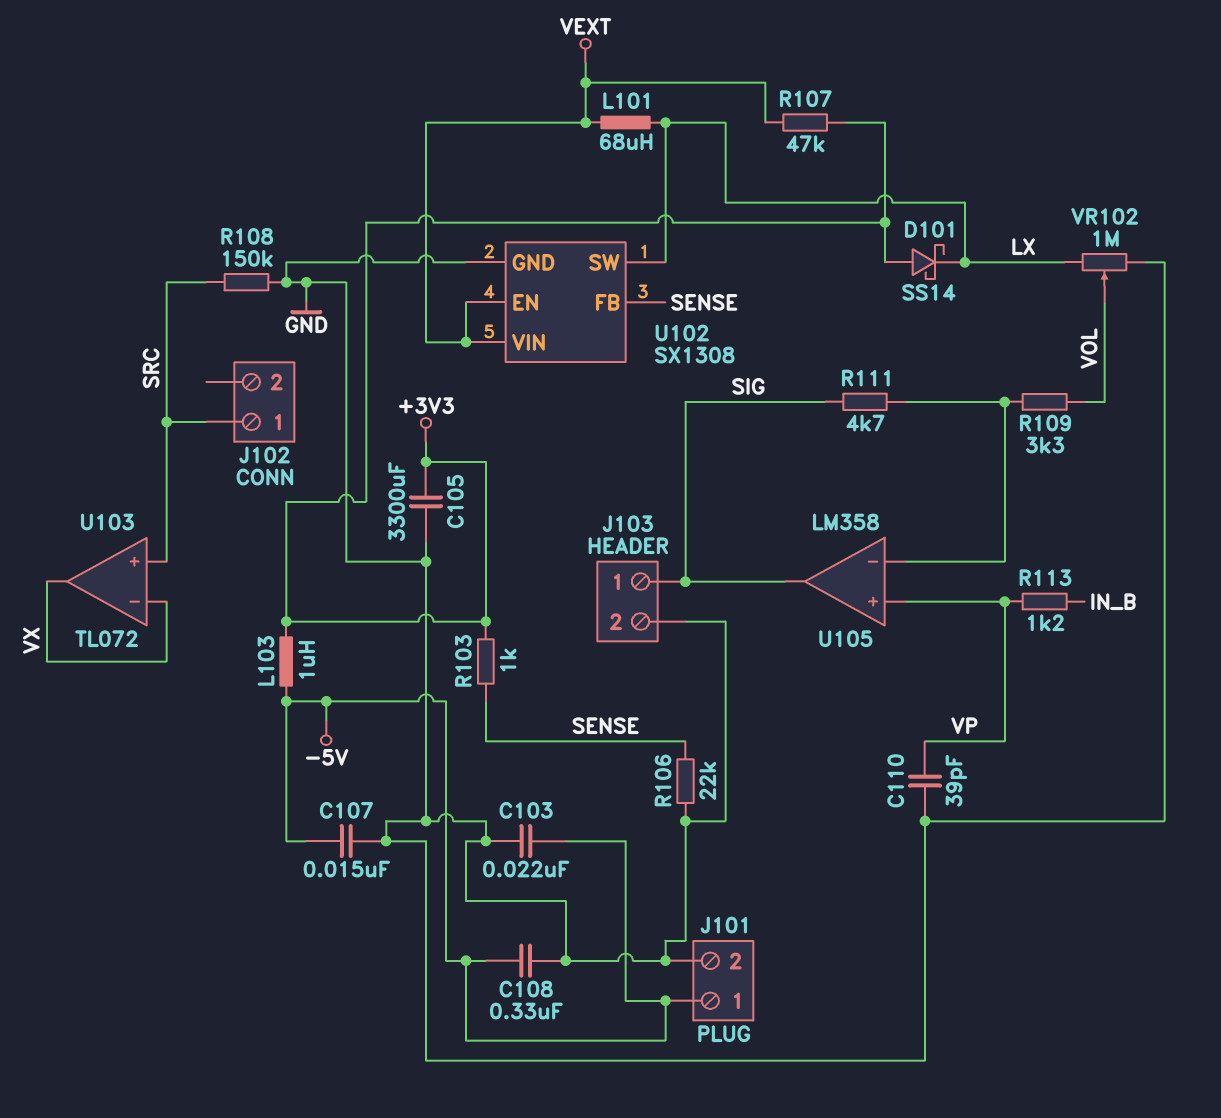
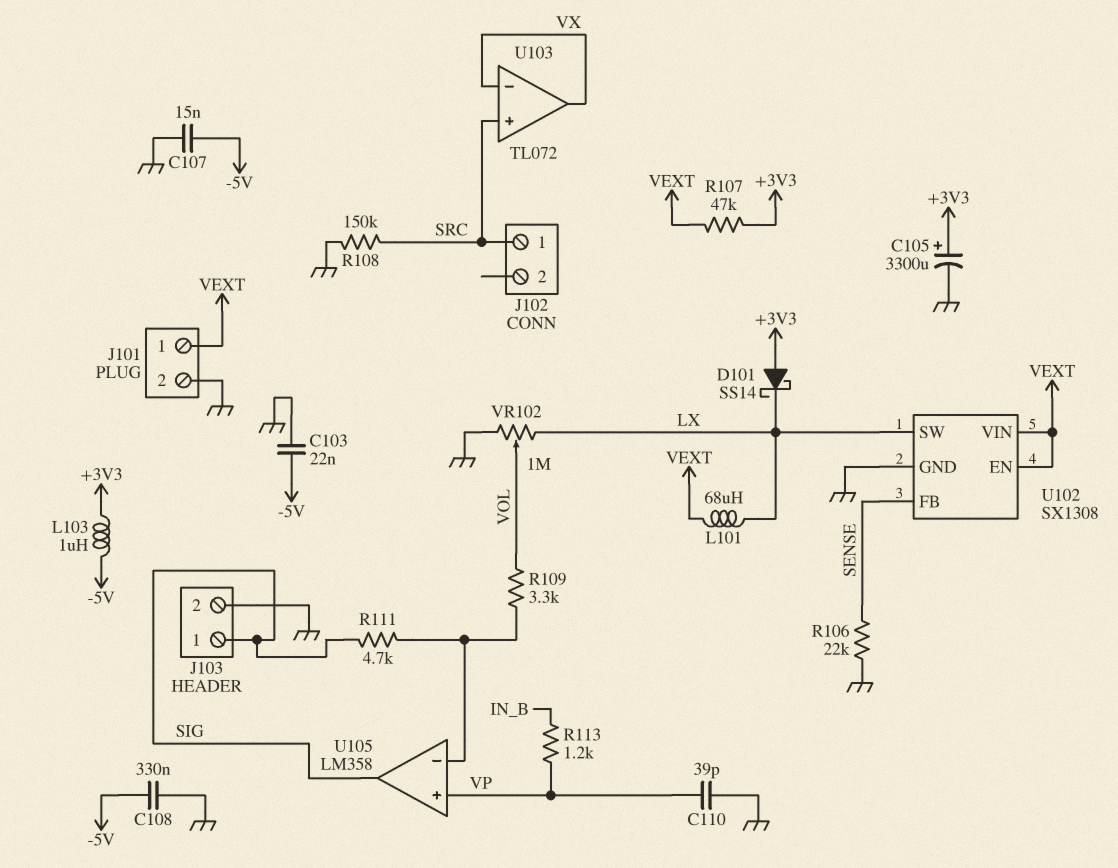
C105: 3300uF (+3V3, GND) -> 3300uF (plus +3V3, minus GND)
J101 pin 1: -5V -> VEXT
R103: 1k (+3V3, SENSE) -> none

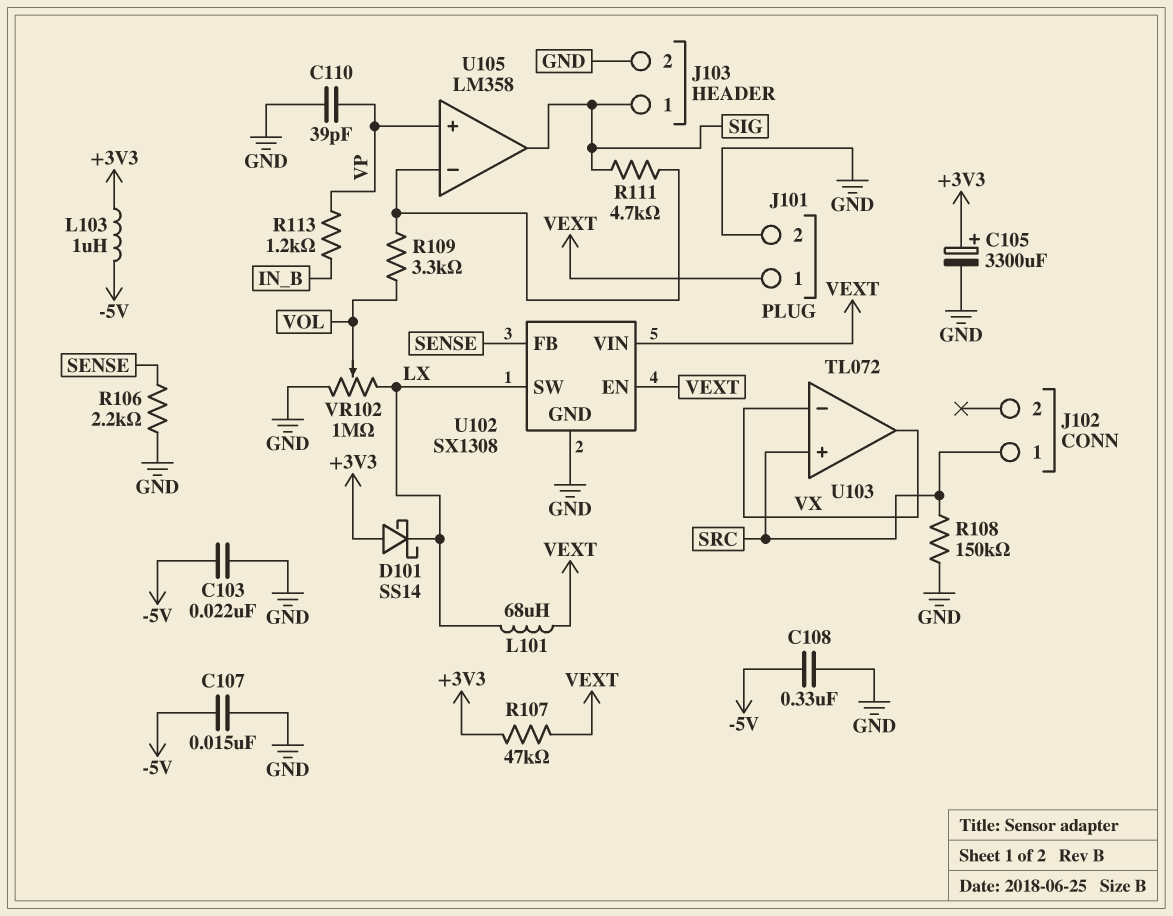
R106: 22k (GND, SENSE) -> 2.2k (GND, SENSE)

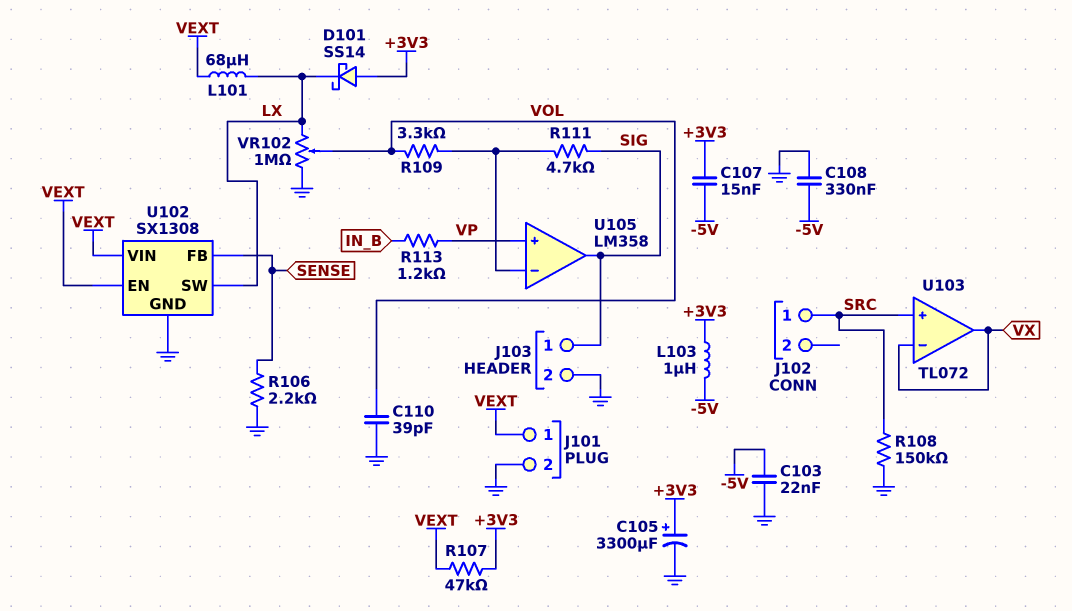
C107: 15nF (-5V, GND) -> 15nF (+3V3, -5V)
C110: 39pF (GND, VP) -> 39pF (GND, VOL)

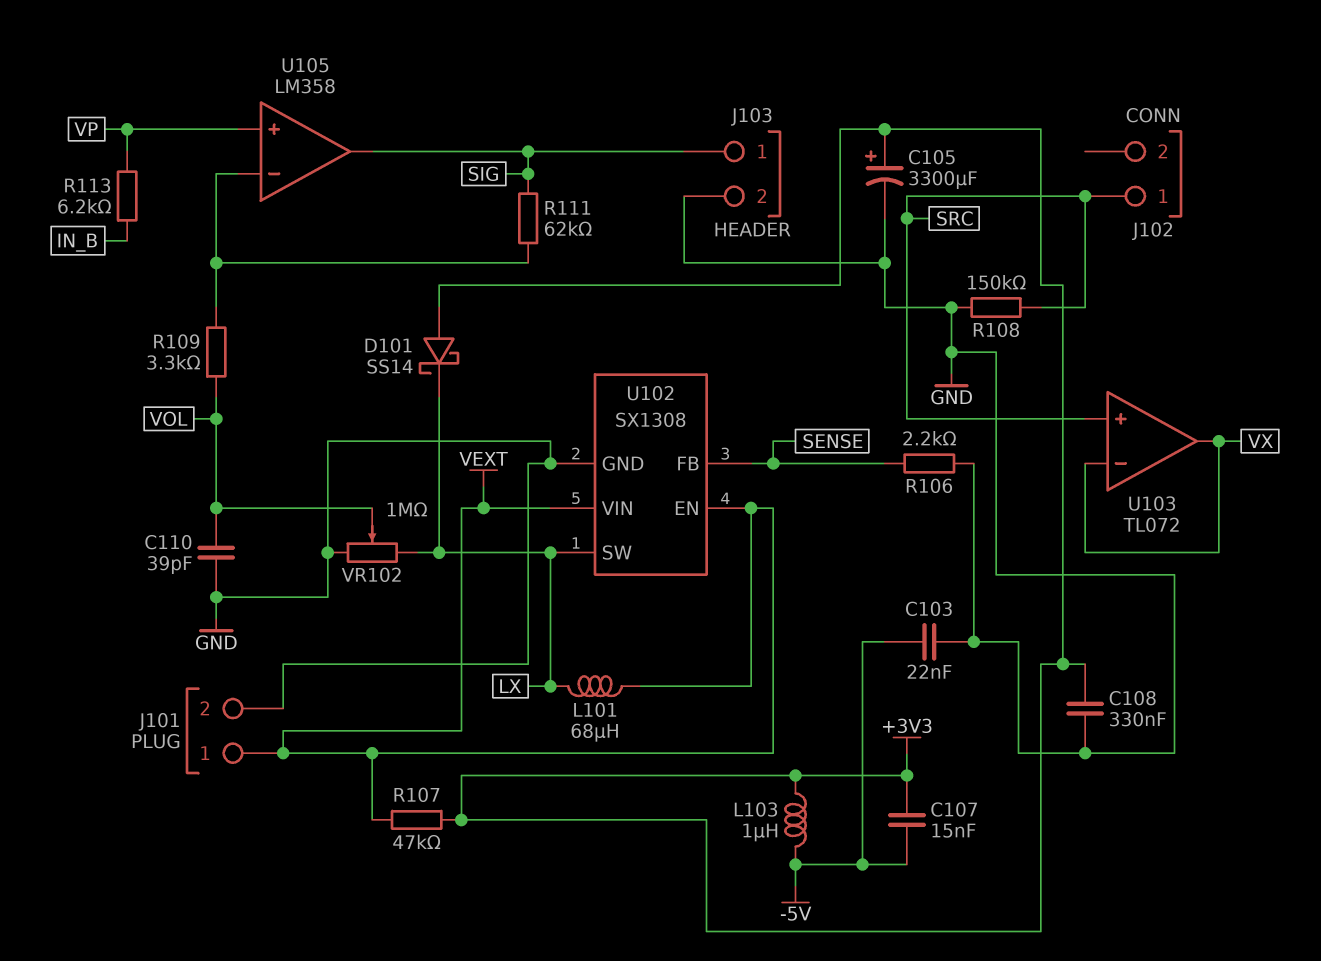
C108: 330nF (-5V, GND) -> 330nF (+3V3, GND)
R111: 4.7k (SIG, U105/in-) -> 62k (SIG, U105/in-)
R113: 1.2k (IN_B, VP) -> 6.2k (IN_B, VP)

